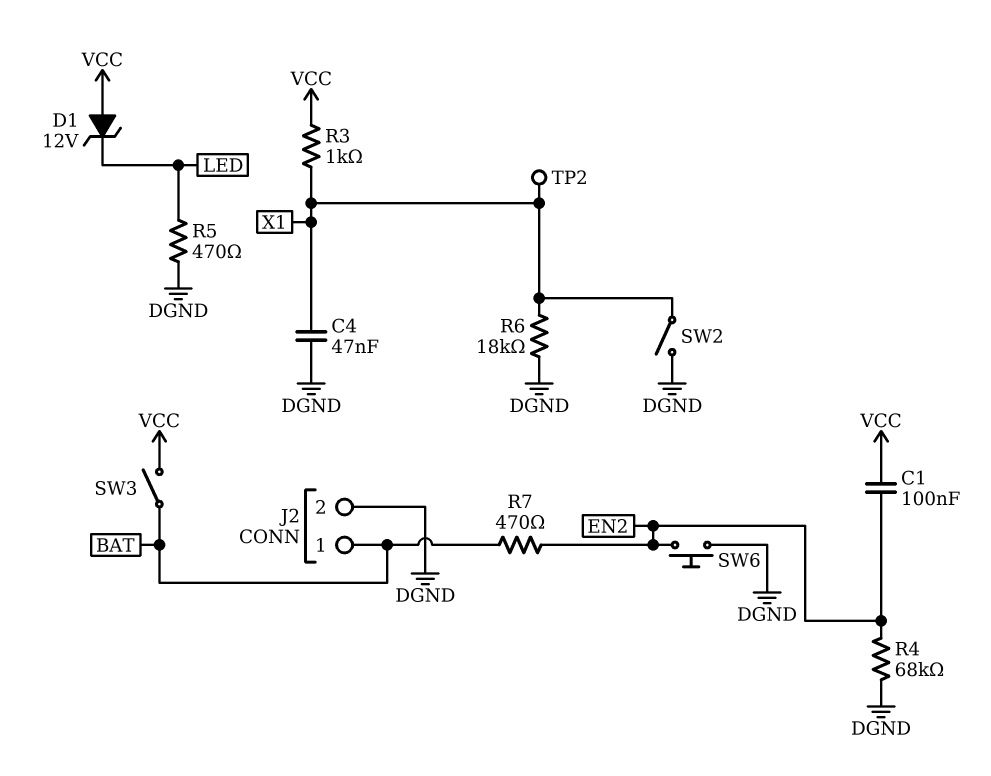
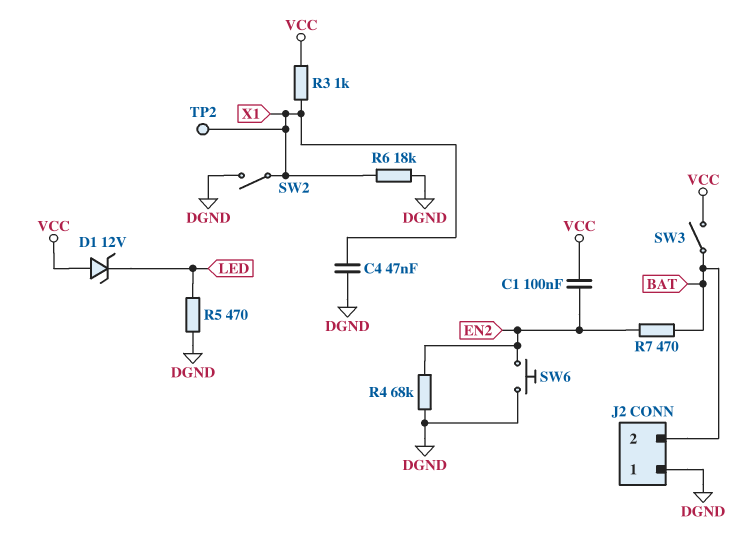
J2 pin 1: BAT -> DGND
J2 pin 2: DGND -> BAT

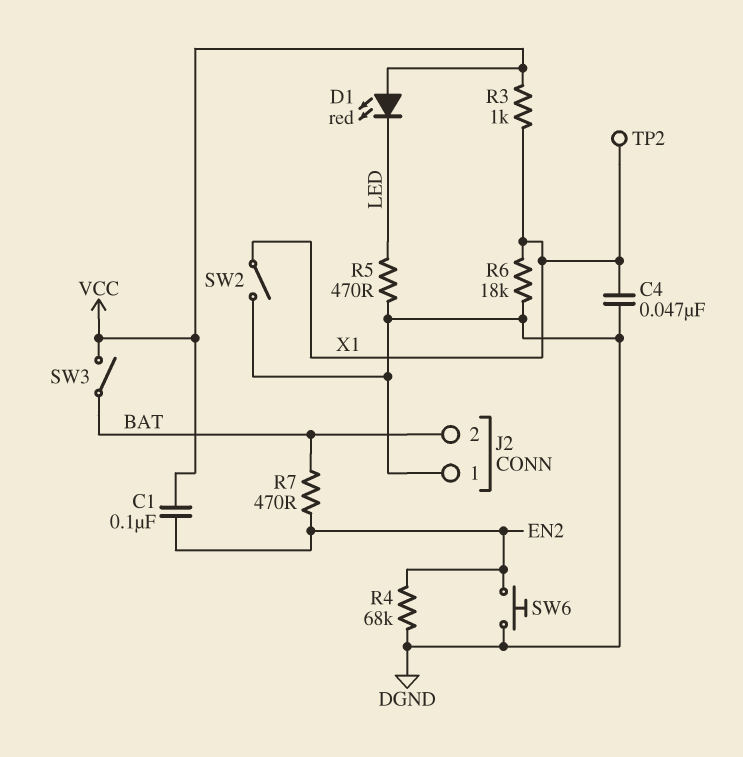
D1: zener 12V (A VCC, K LED) -> LED red (A VCC, K LED)

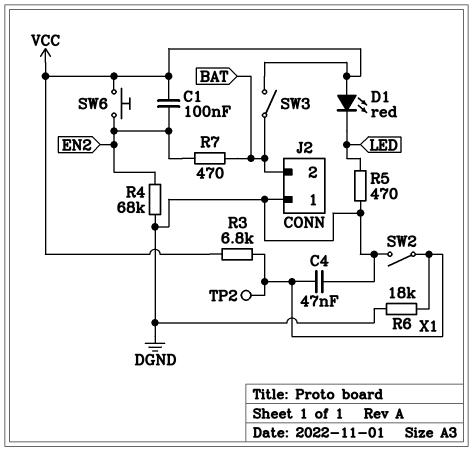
R3: 1k (VCC, X1) -> 6.8k (VCC, X1)
SW6: button (DGND, EN2) -> button (EN2, VCC)

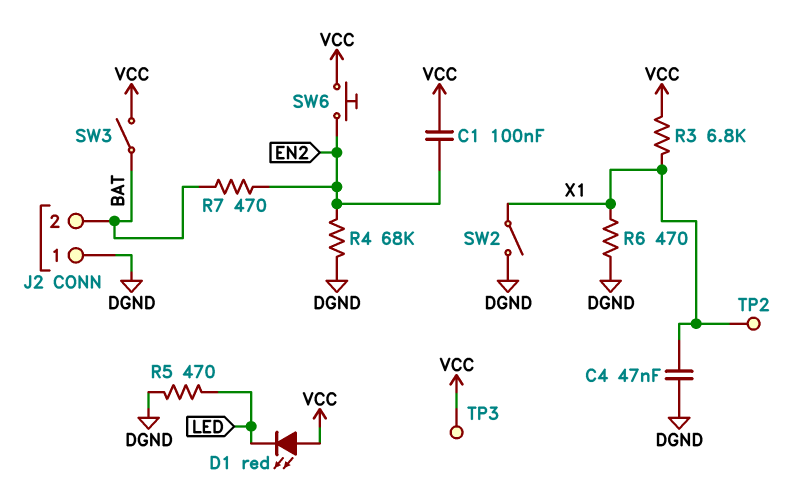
R6: 18k (DGND, X1) -> 470 (DGND, X1)
TP3: none -> test point (VCC)

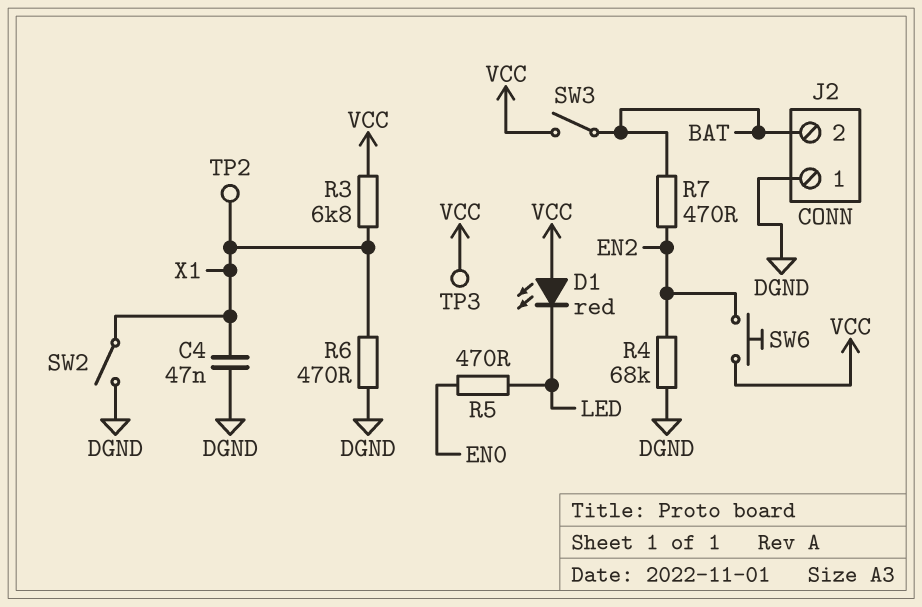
C1: 100nF (EN2, VCC) -> none
R5: 470 (DGND, LED) -> 470 (EN0, LED)

